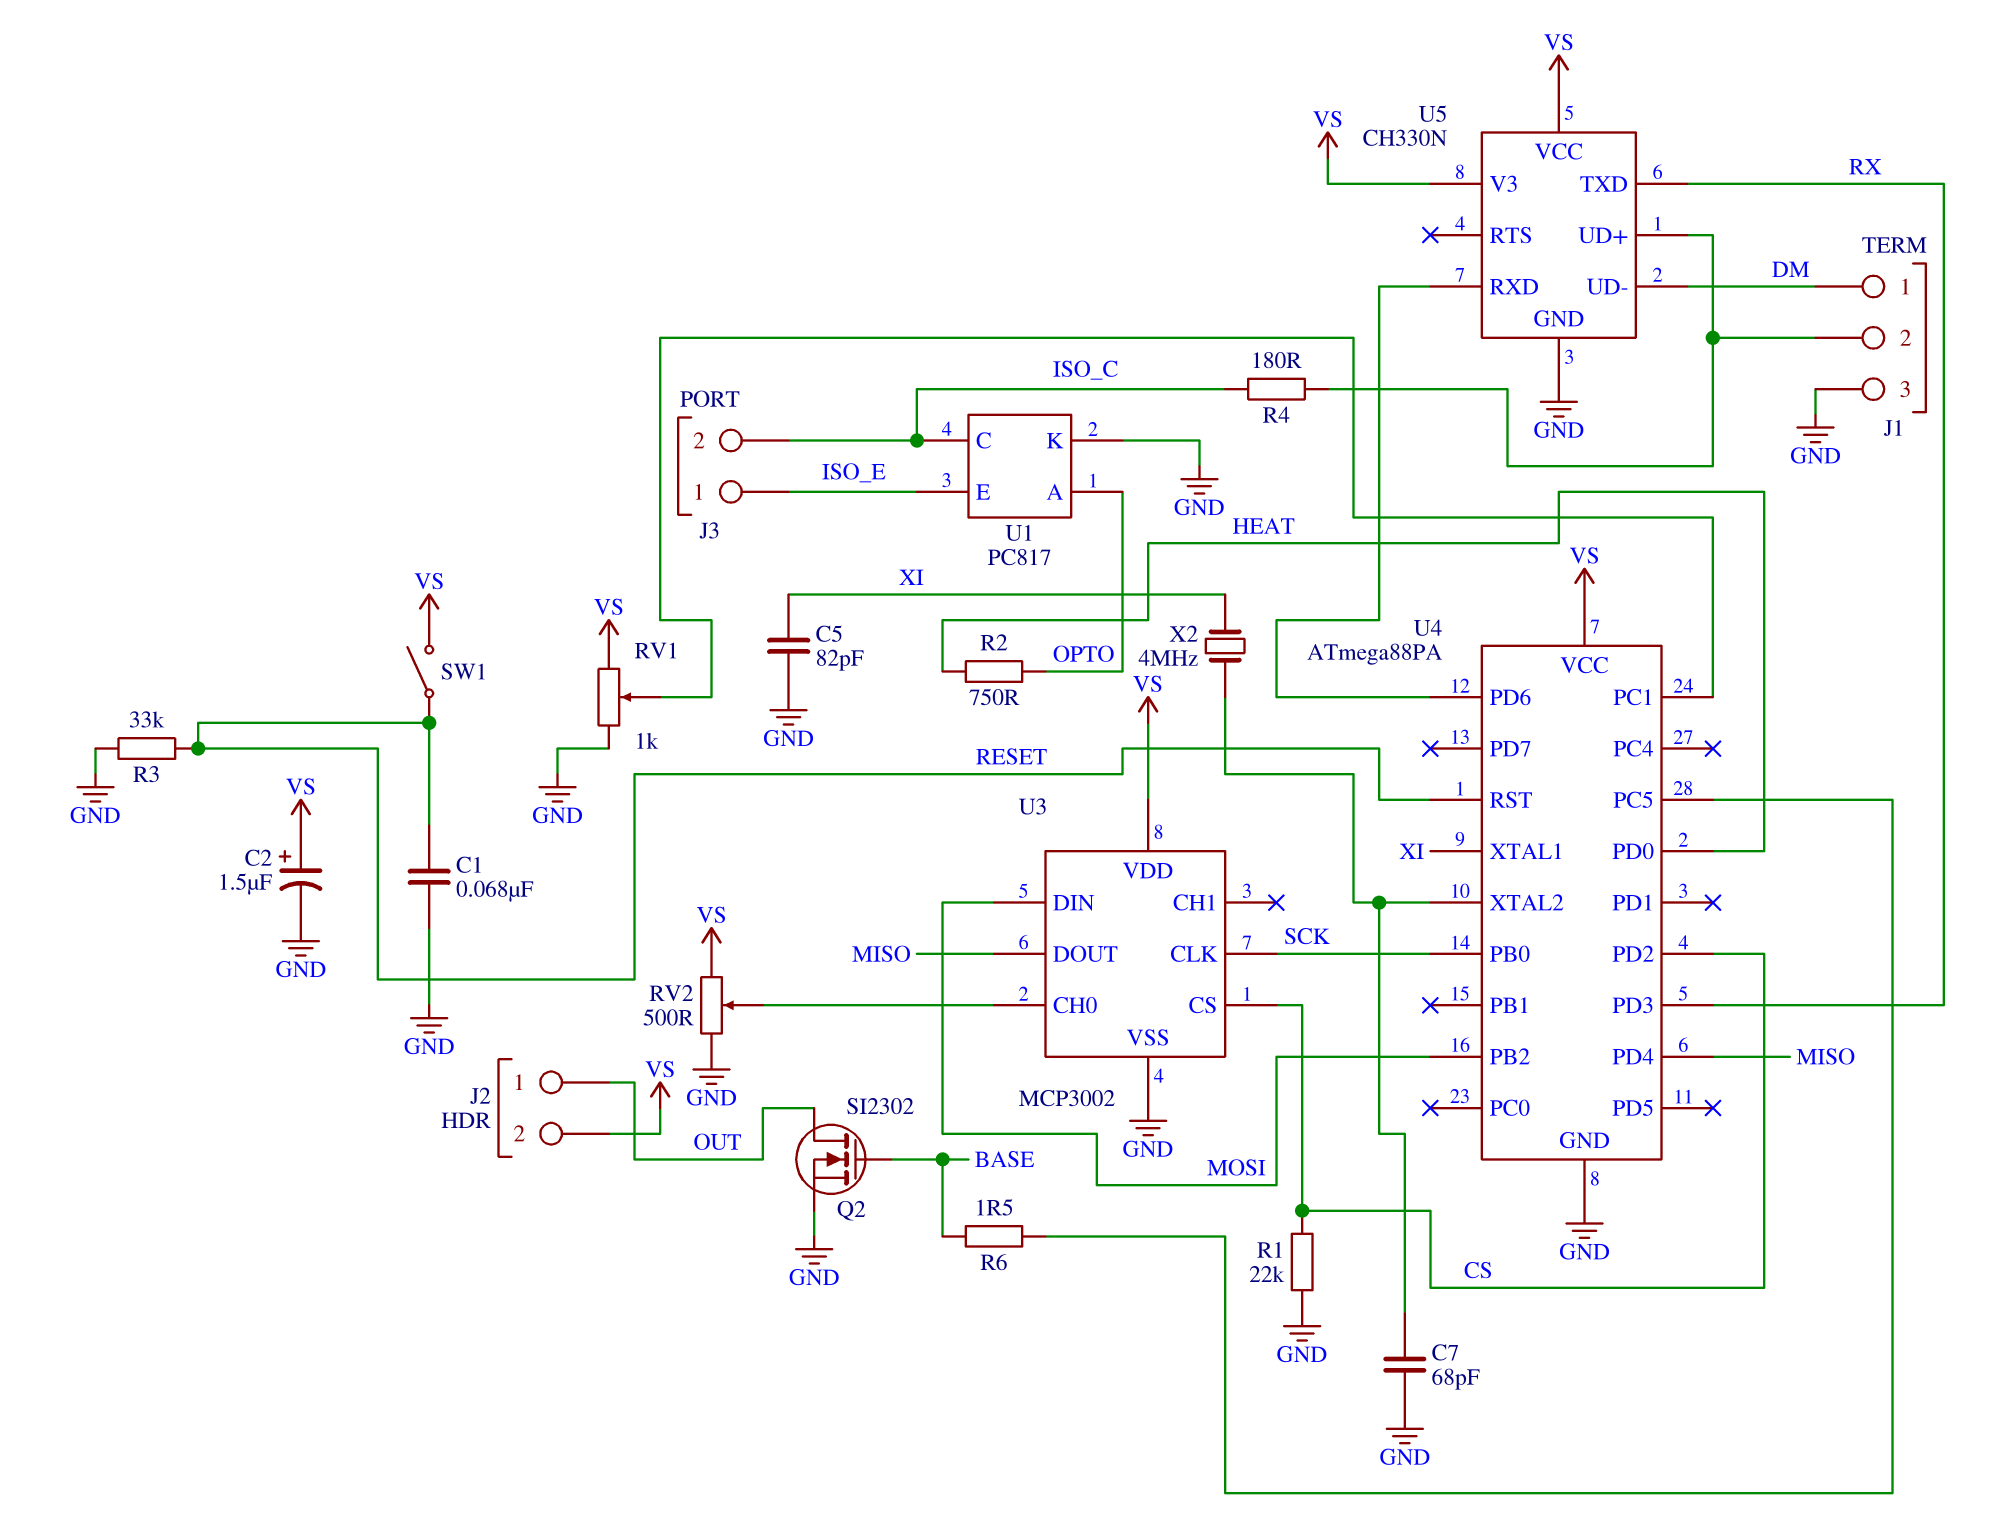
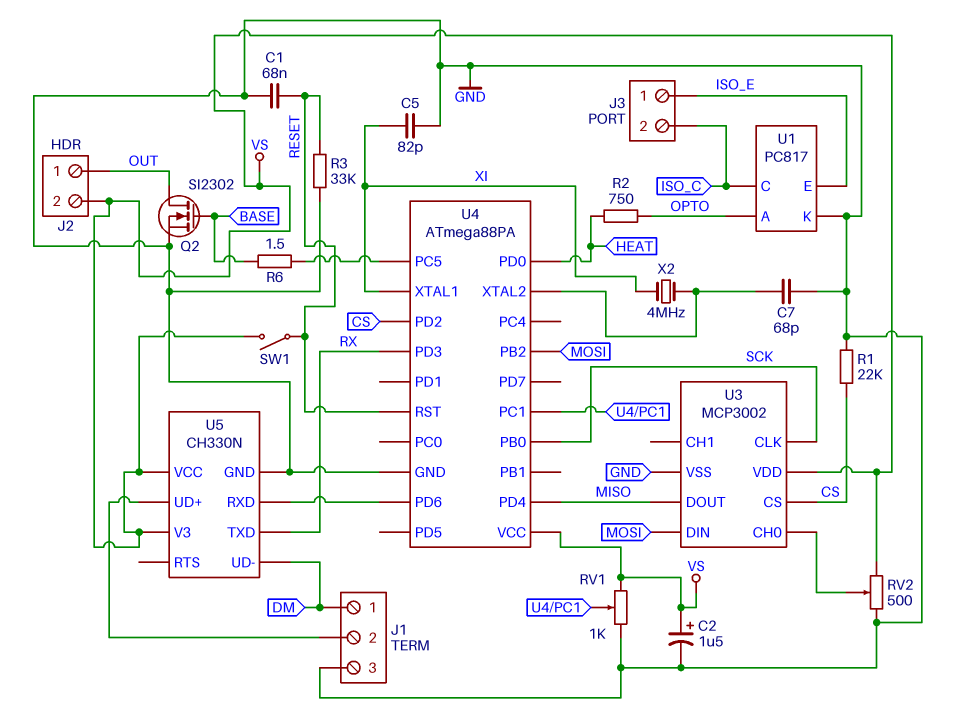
R4: 180 (ISO_C, J1/2) -> none

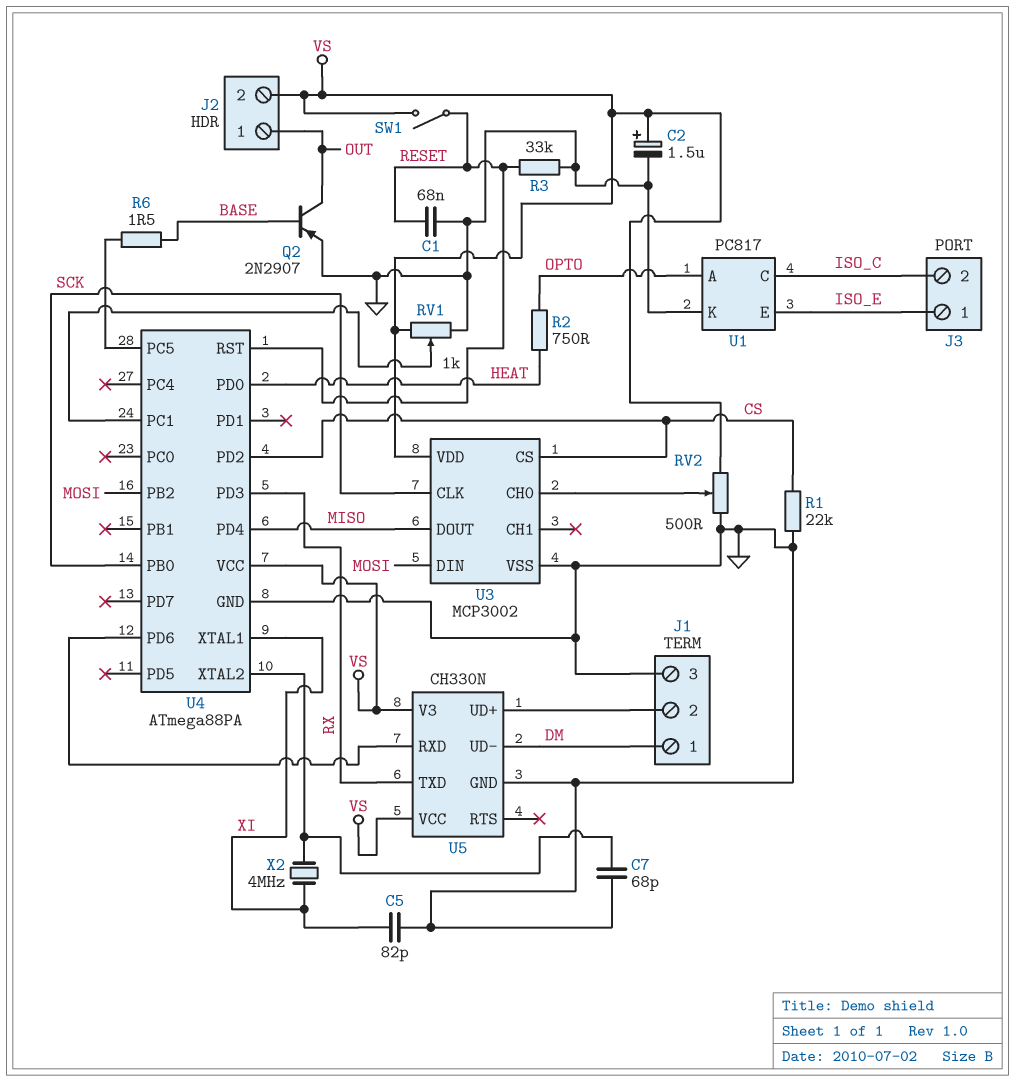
Q2: NMOS SI2302 (G BASE, D OUT, S GND) -> PNP 2N2907 (B BASE, C OUT, E GND)

